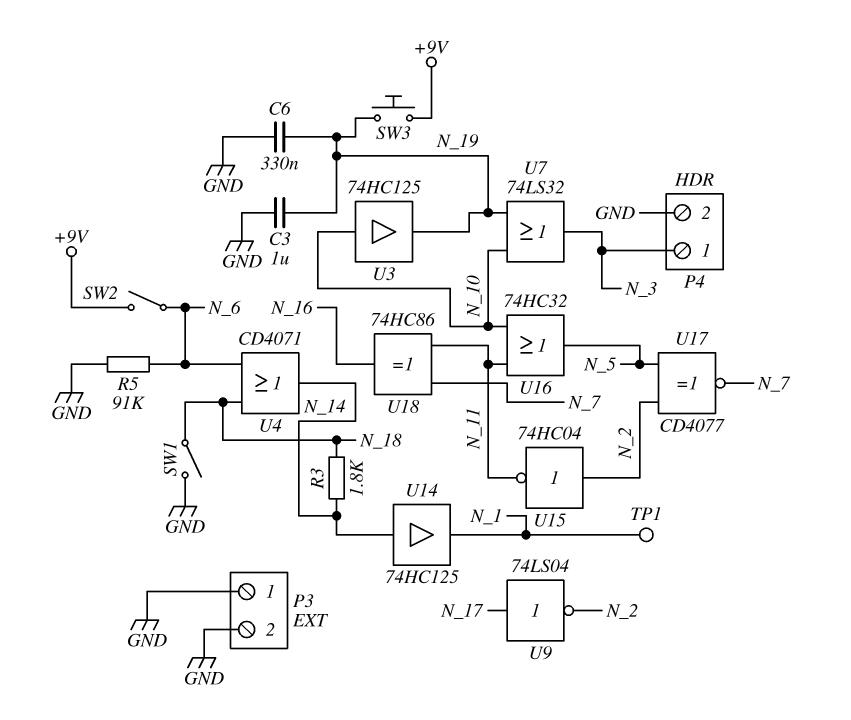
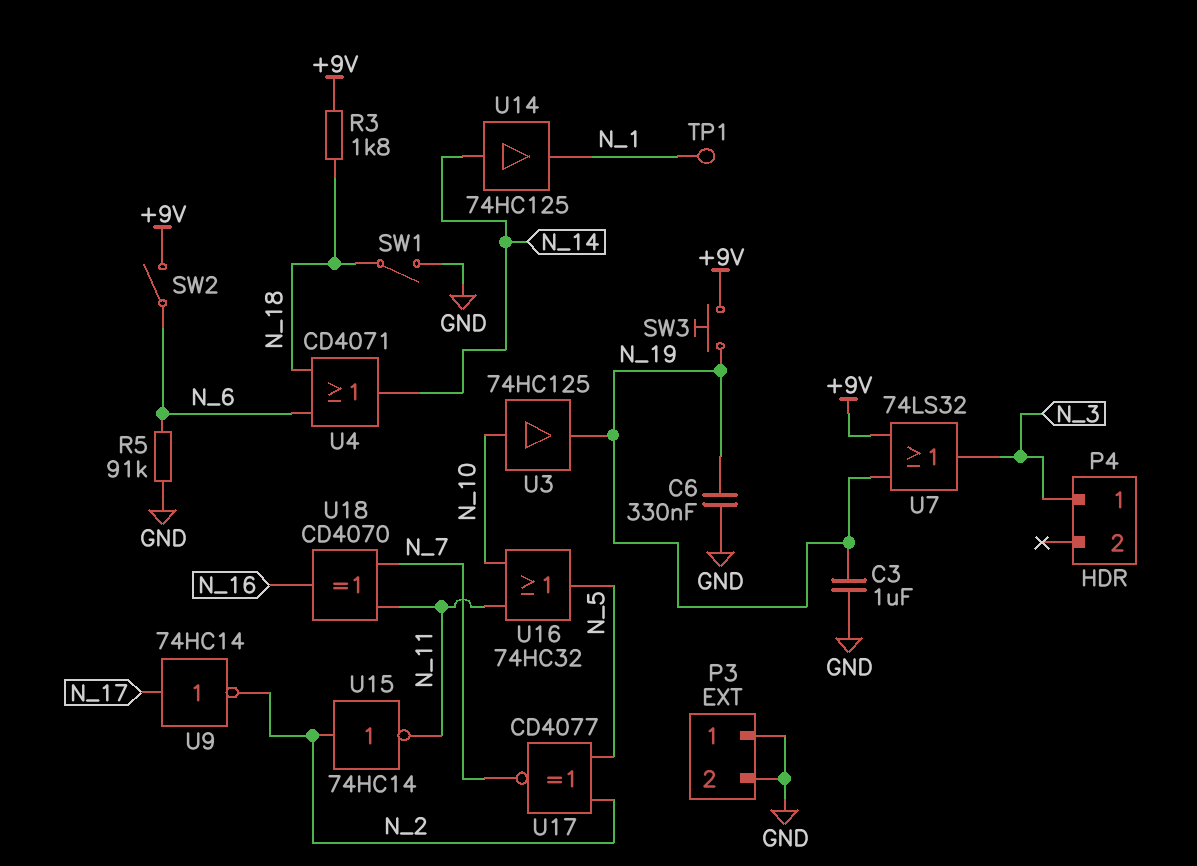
P4 pin 2: GND -> none
R3: 1.8k (N_14, N_18) -> 1.8k (+9V, N_18)
U7: OR 74LS32 (in N_10, in N_19, out N_3) -> OR 74LS32 (in +9V, in N_19, out N_3)
U9: NOT 74LS04 (in N_17, out N_2) -> NOT 74HC14 (in N_17, out N_2)
U15: NOT 74HC04 (in N_2, out N_11) -> NOT 74HC14 (in N_2, out N_11)
U18: XOR 74HC86 (in N_7, in N_11, out N_16) -> XOR CD4070 (in N_7, in N_11, out N_16)

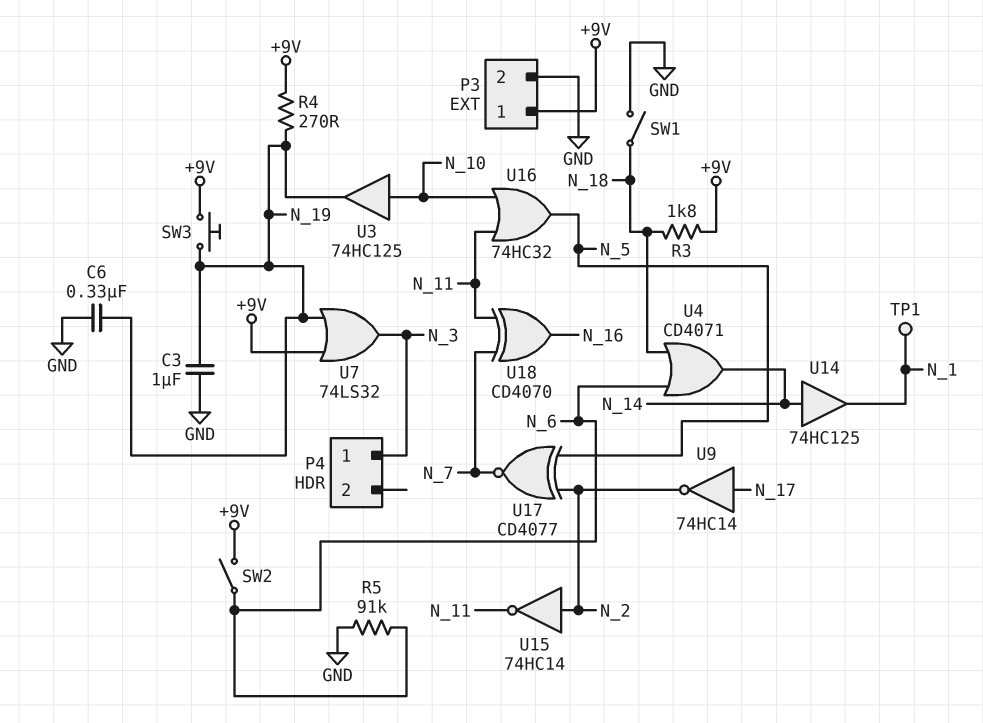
P3 pin 1: GND -> +9V
R4: none -> 270 (+9V, N_19)

